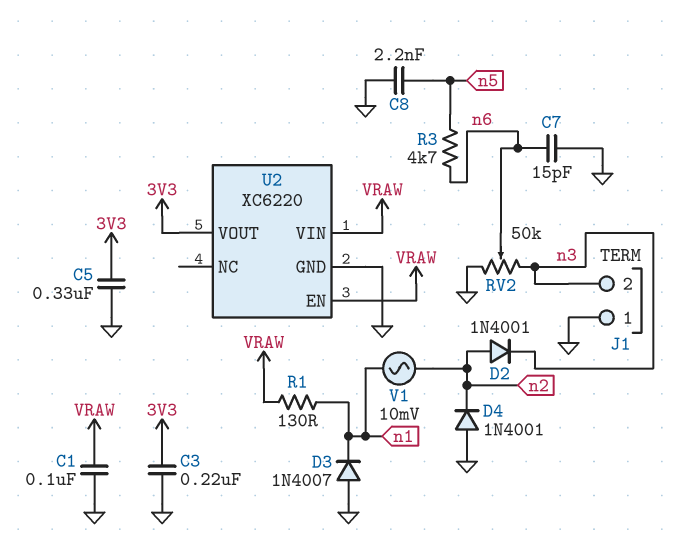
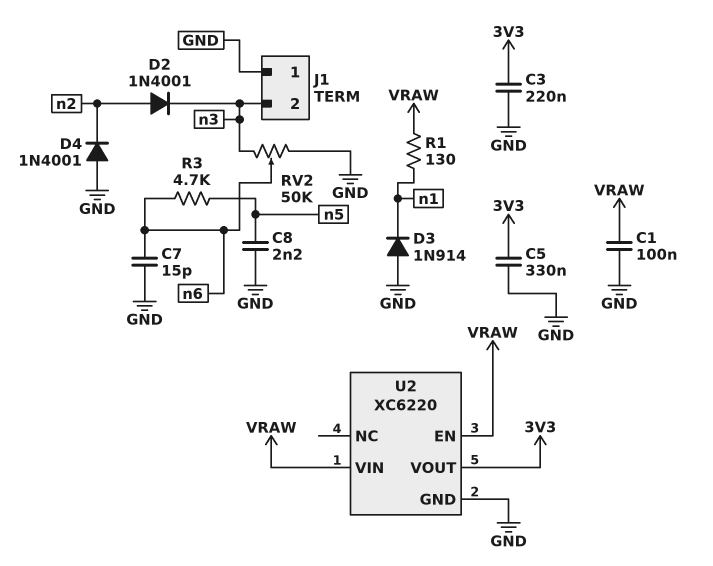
D3: diode 1N4007 (A GND, K n1) -> diode 1N914 (A GND, K n1)
V1: AC 10mV (n1, n2) -> none

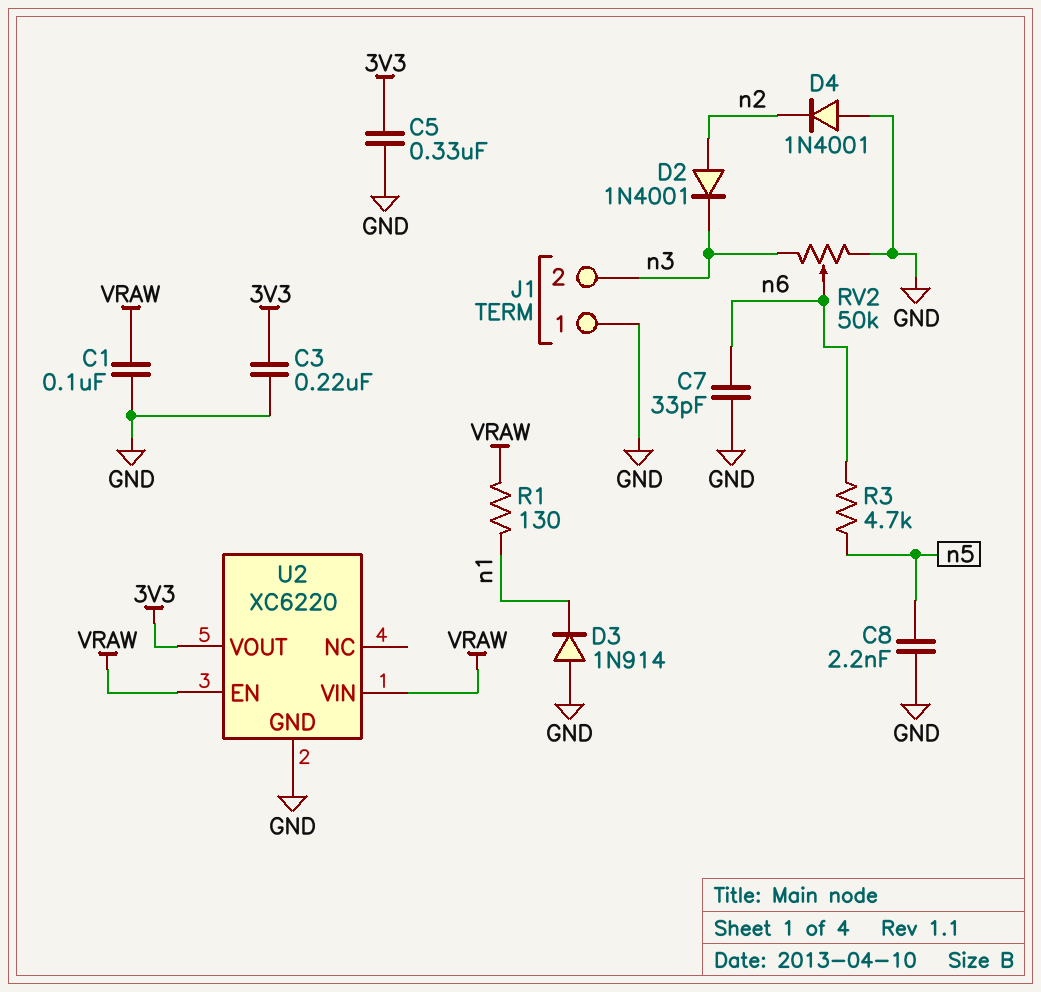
C7: 15pF (GND, n6) -> 33pF (GND, n6)

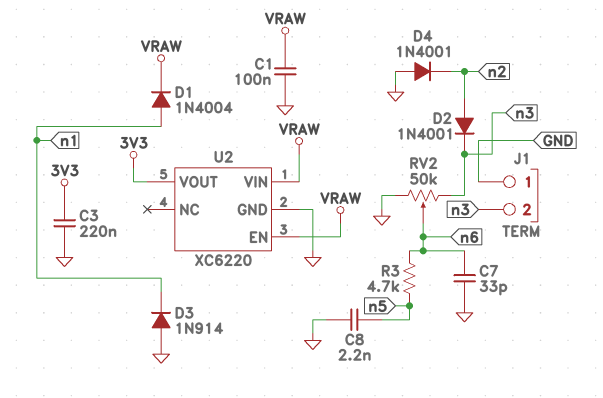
C5: 330nF (3V3, GND) -> none
D1: none -> diode 1N4004 (A n1, K VRAW)
R1: 130 (VRAW, n1) -> none

